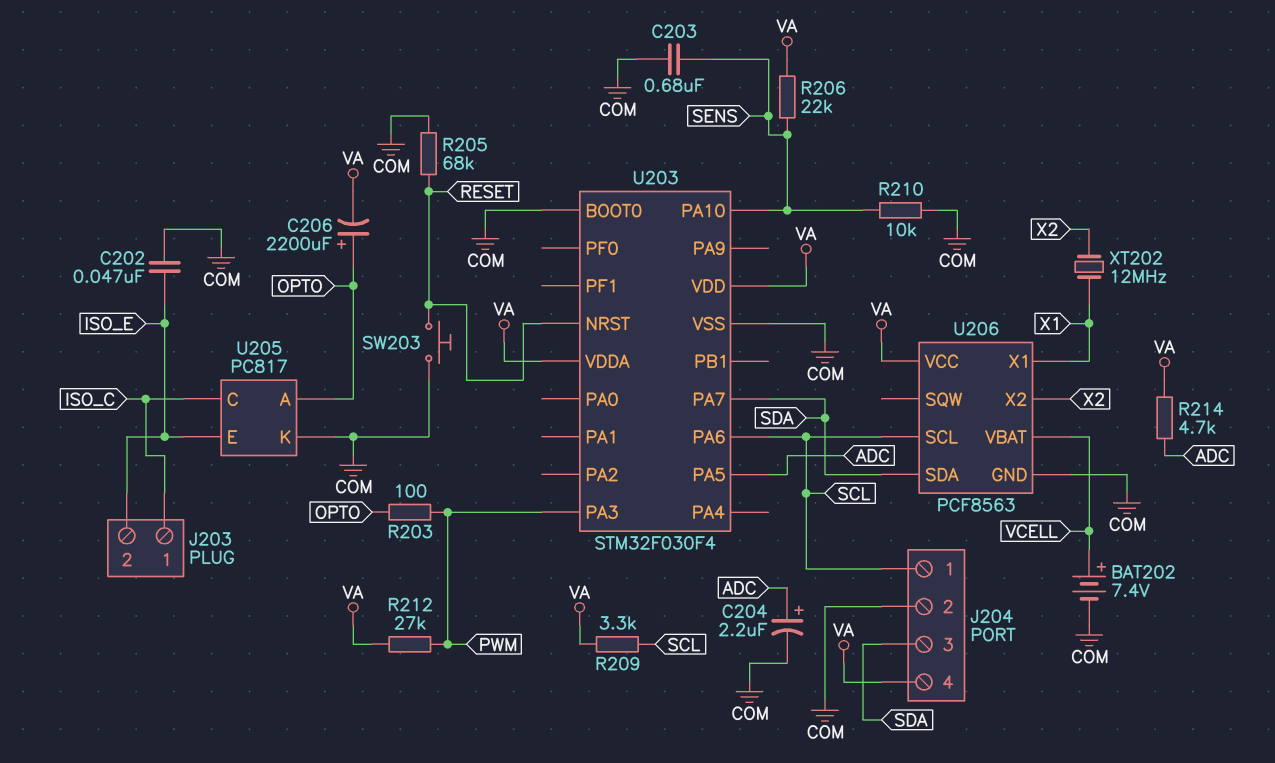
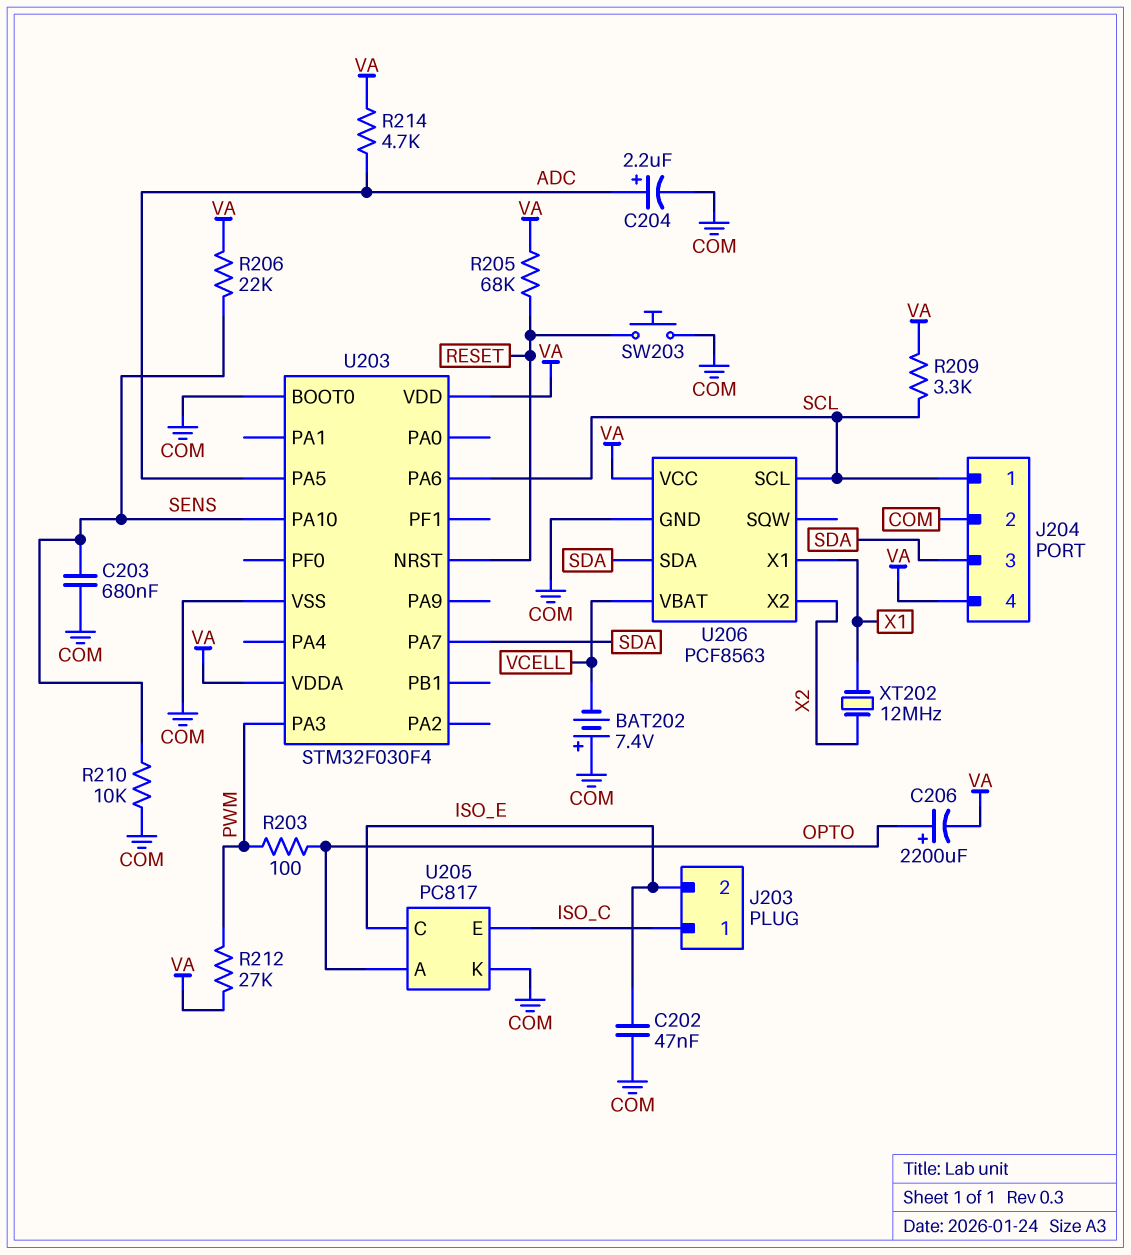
BAT202: 7.4V (plus VCELL, minus COM) -> 7.4V (plus COM, minus VCELL)
R205: 68k (COM, RESET) -> 68k (RESET, VA)
U205 pin C: ISO_C -> ISO_E
U205 pin E: ISO_E -> ISO_C

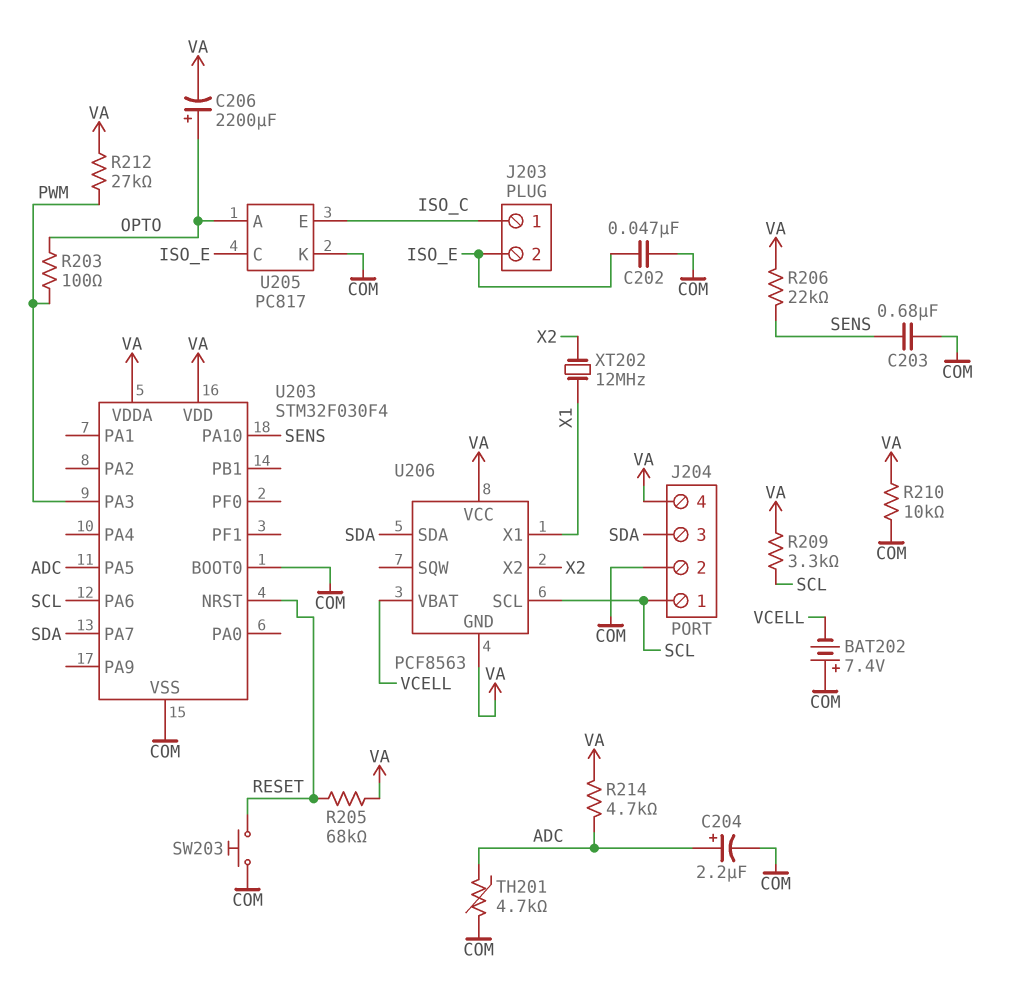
R210: 10k (COM, SENS) -> 10k (COM, VA)
TH201: none -> 4.7k (ADC, COM)
U206 pin GND: COM -> VA

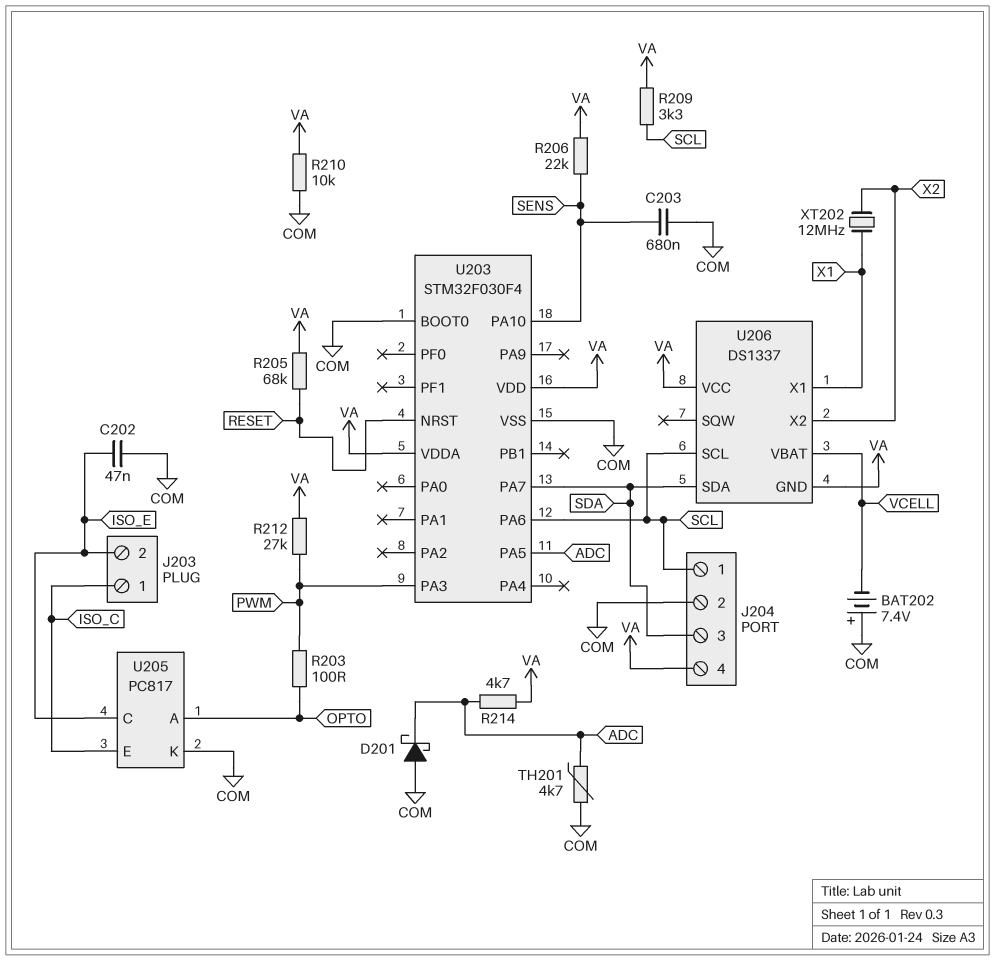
C204: 2.2uF (plus ADC, minus COM) -> none
C206: 2200uF (plus OPTO, minus VA) -> none
D201: none -> schottky (A COM, K ADC)
SW203: button (COM, RESET) -> none
U206: PCF8563 -> DS1337

